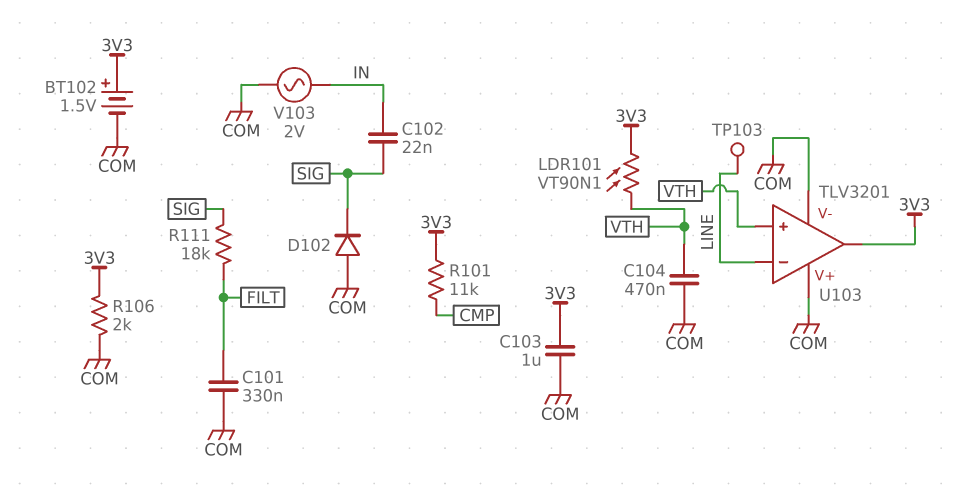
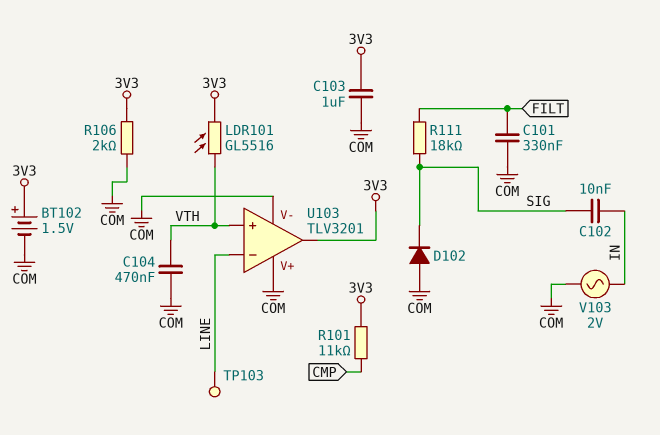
C102: 22nF (IN, SIG) -> 10nF (IN, SIG)
LDR101: VT90N1 (3V3, VTH) -> GL5516 (3V3, VTH)

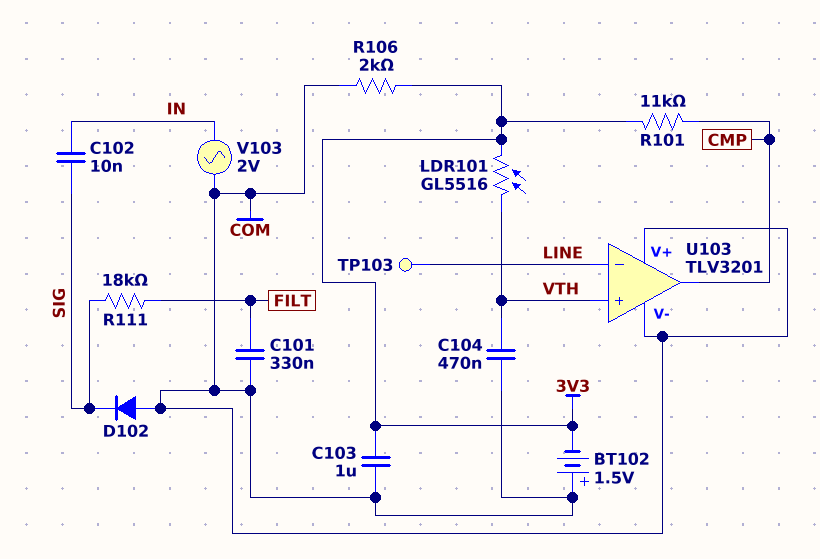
BT102: 1.5V (plus 3V3, minus COM) -> 1.5V (plus COM, minus 3V3)
U103 pin out: 3V3 -> CMP

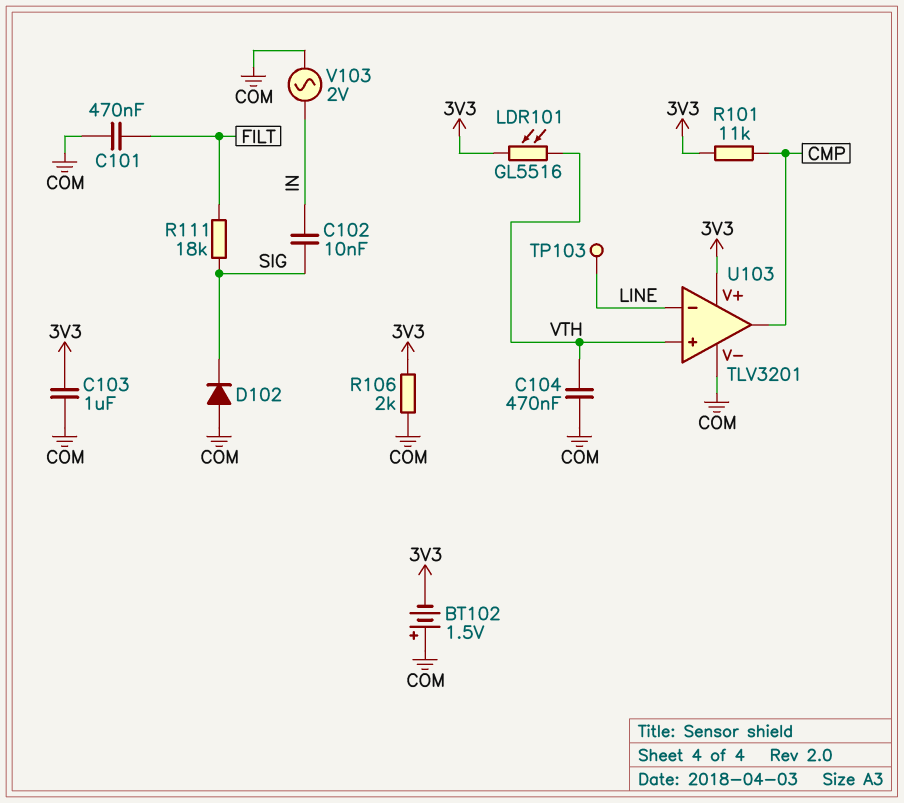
C101: 330nF (COM, FILT) -> 470nF (COM, FILT)
U103 pin V+: COM -> 3V3

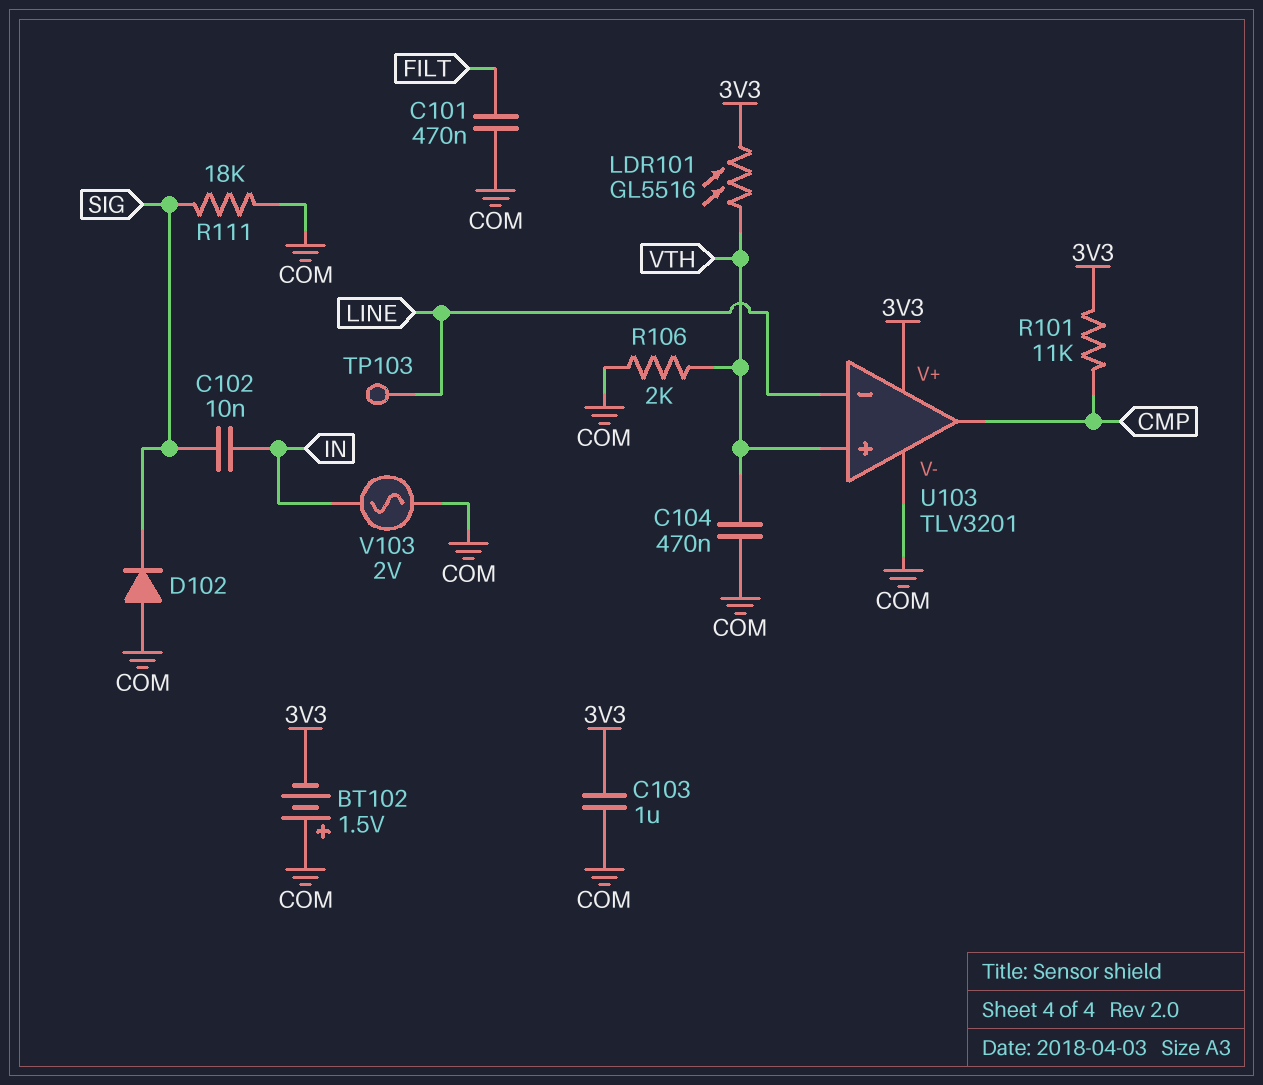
R106: 2k (3V3, COM) -> 2k (COM, VTH)
R111: 18k (FILT, SIG) -> 18k (COM, SIG)

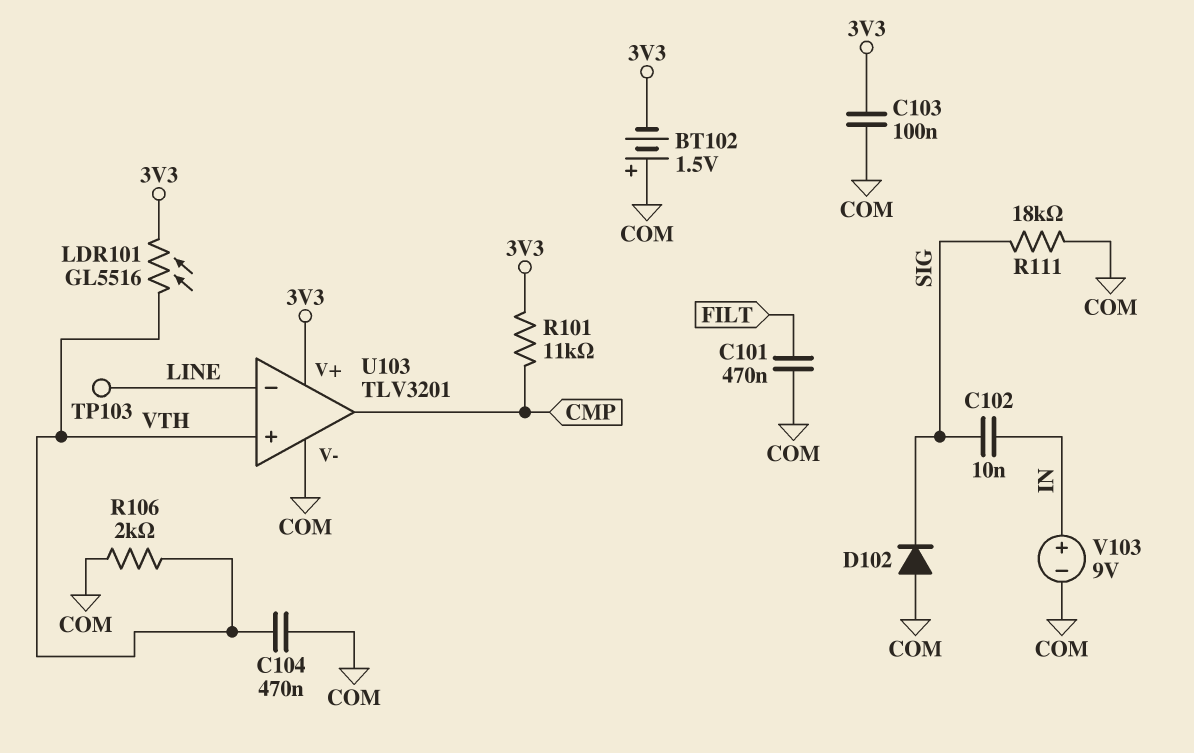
C103: 1uF (3V3, COM) -> 100nF (3V3, COM)
V103: AC 2V (COM, IN) -> 9V (plus IN, minus COM)

